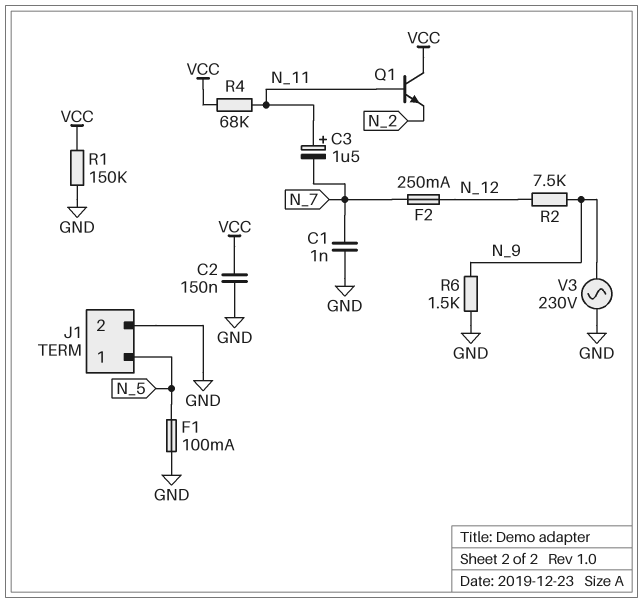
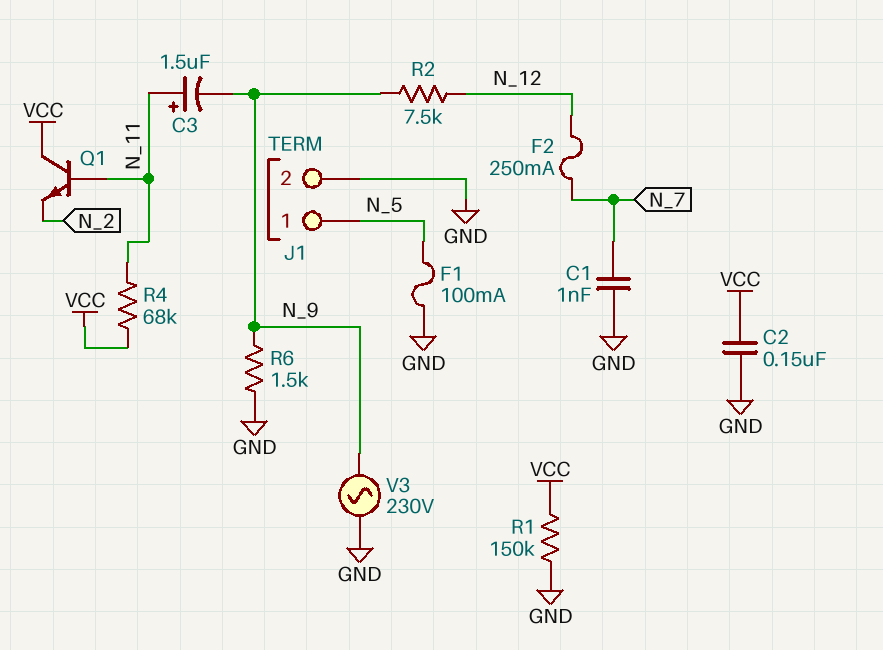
C3: 1.5uF (plus N_11, minus N_7) -> 1.5uF (plus N_11, minus N_9)

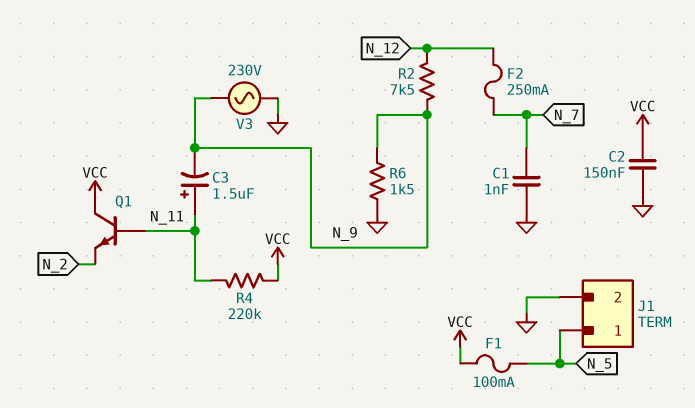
F1: 100mA (GND, N_5) -> 100mA (N_5, VCC)
R1: 150k (GND, VCC) -> none
R4: 68k (N_11, VCC) -> 220k (N_11, VCC)

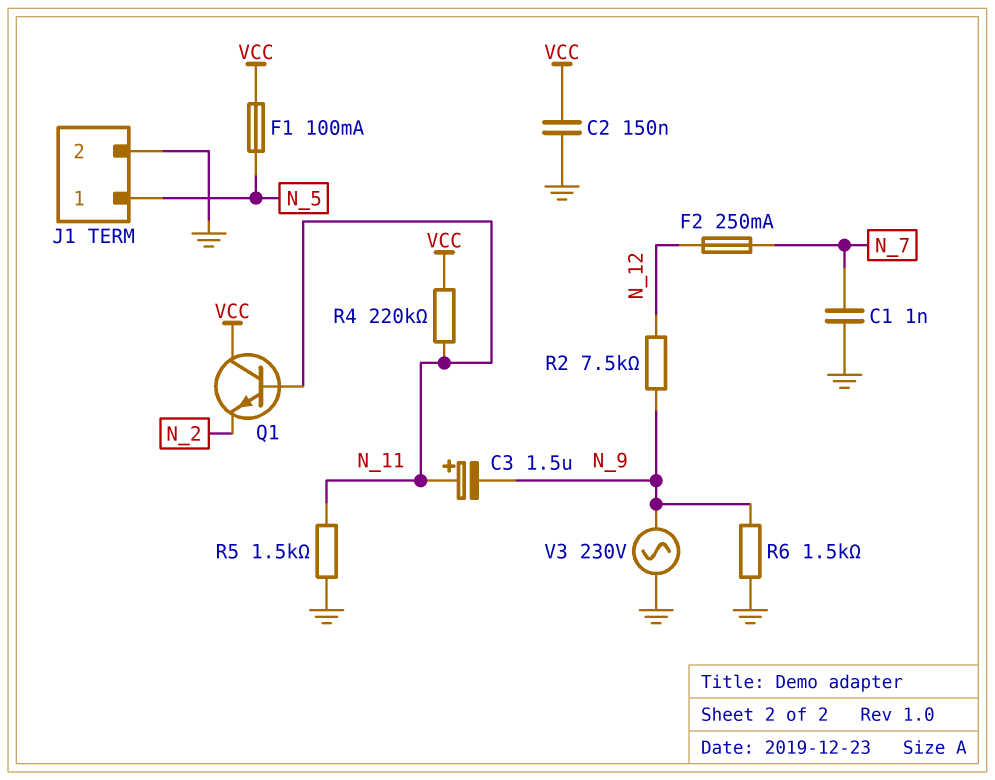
R5: none -> 1.5k (GND, N_11)

